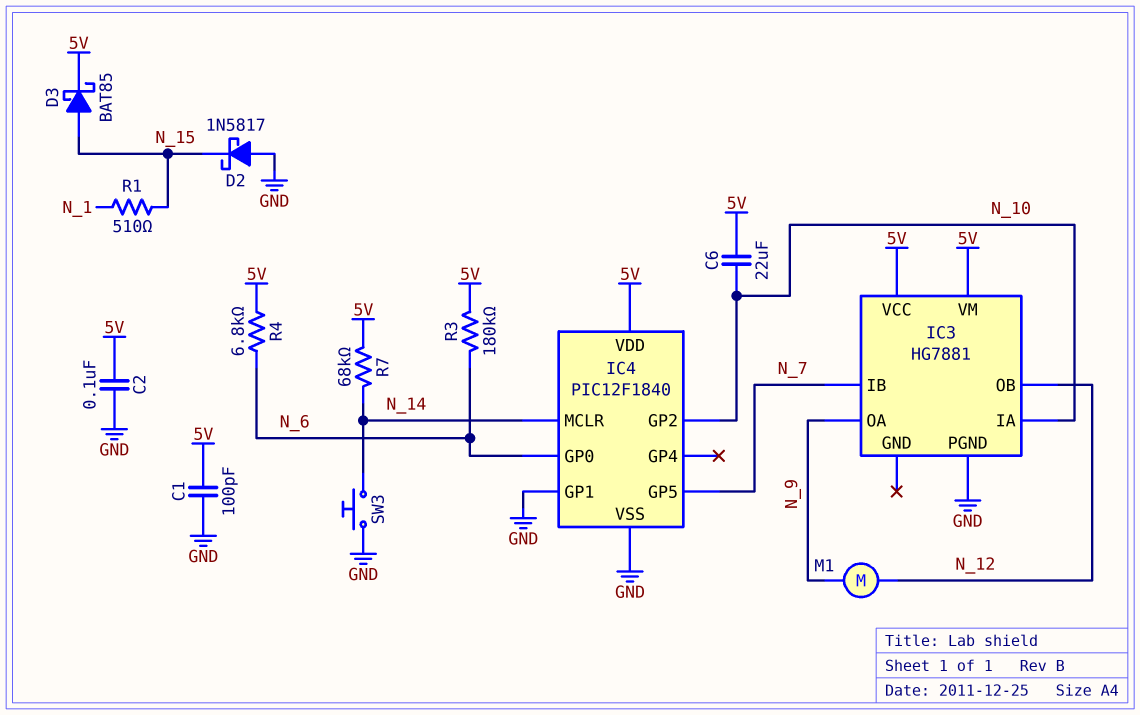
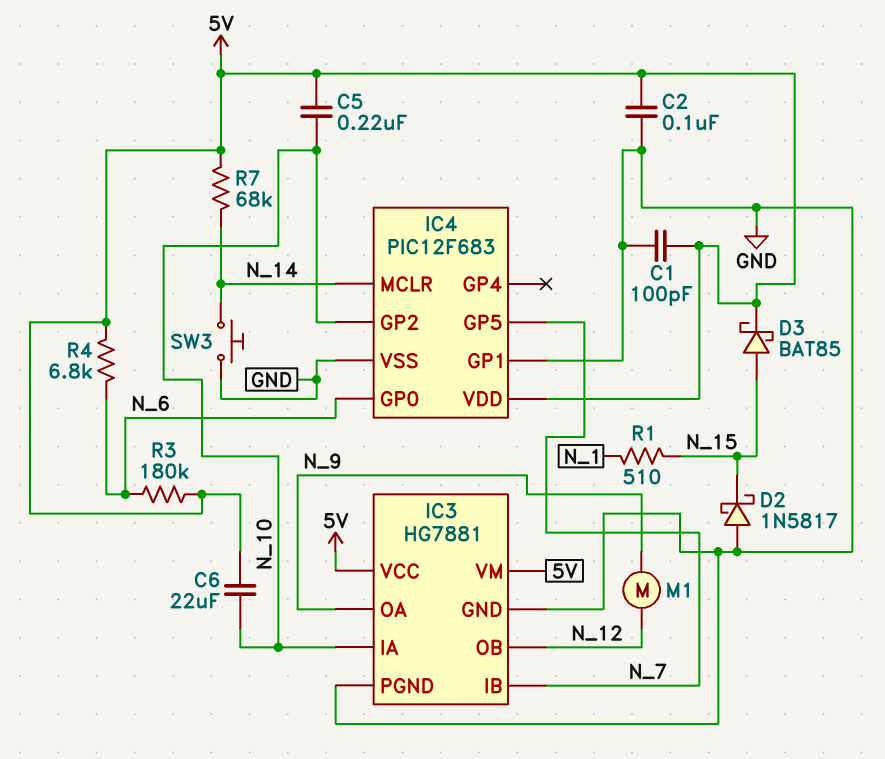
C5: none -> 220nF (5V, N_10)
IC3 pin GND: none -> GND
IC4: PIC12F1840 -> PIC12F683

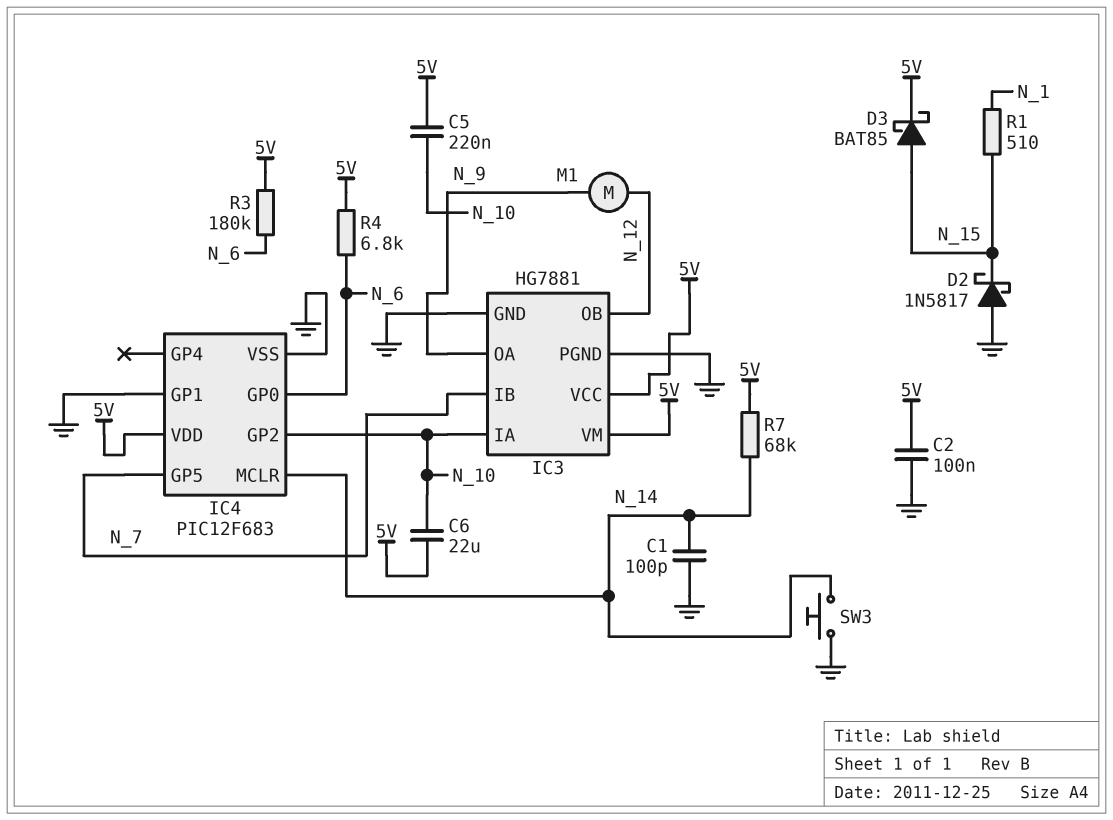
C1: 100pF (5V, GND) -> 100pF (GND, N_14)

